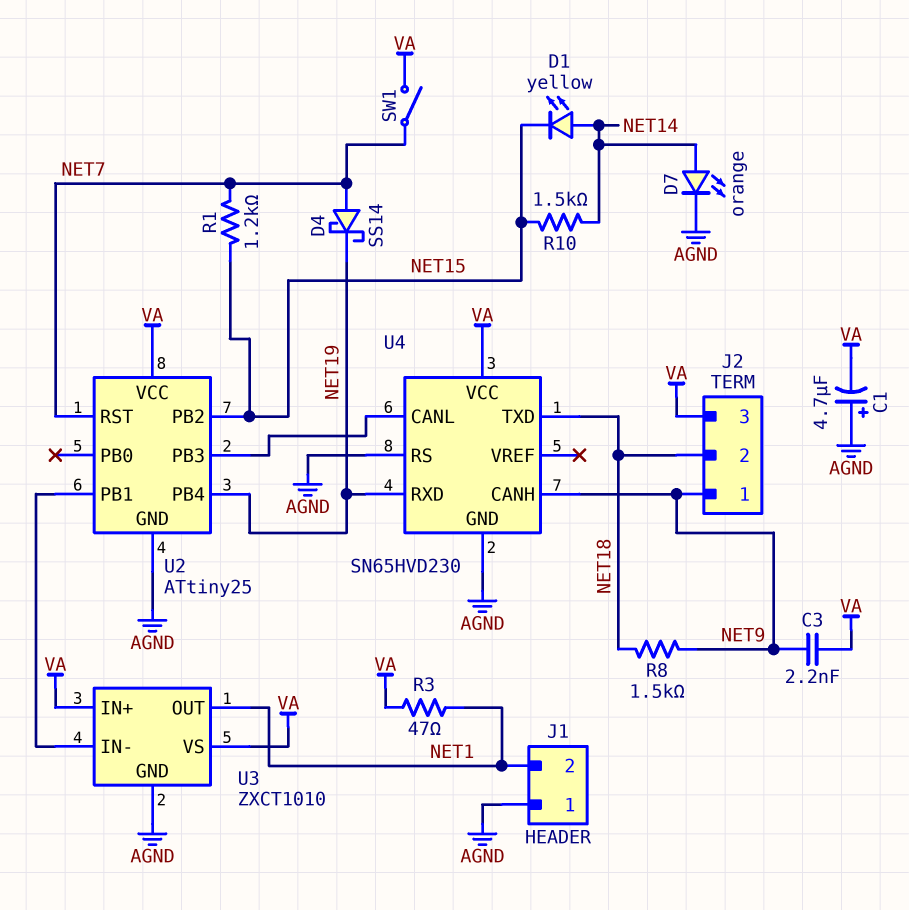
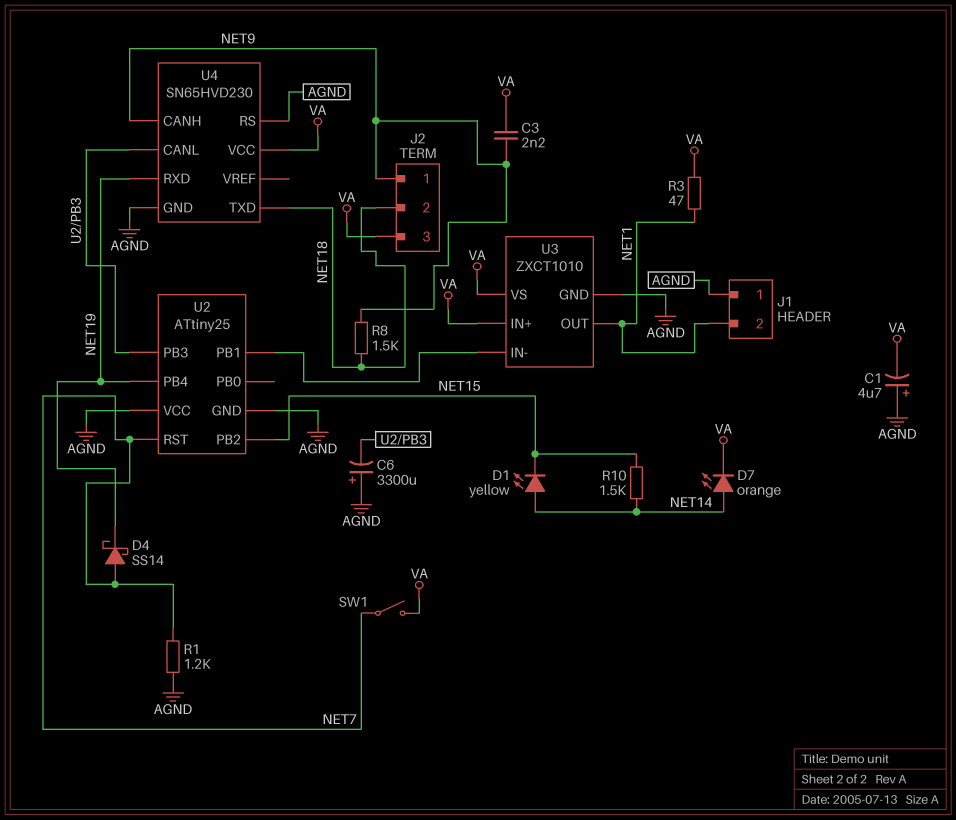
C6: none -> 3300uF (plus AGND, minus U2/PB3)
D7: LED orange (A NET14, K AGND) -> LED orange (A NET14, K VA)
R1: 1.2k (NET7, NET15) -> 1.2k (AGND, NET7)
U2 pin VCC: VA -> AGND

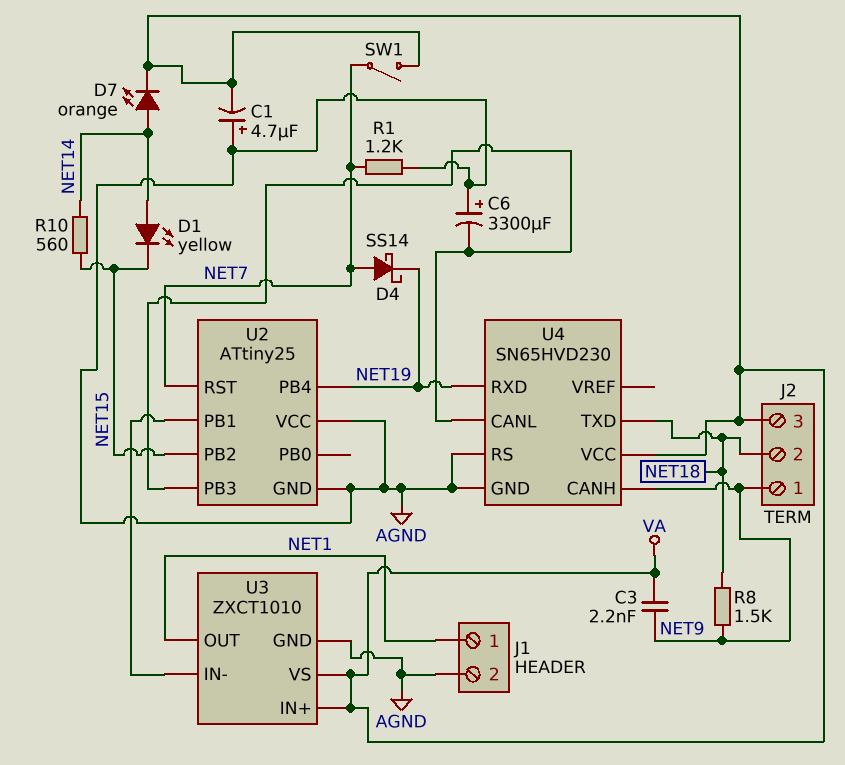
J1 pin 1: AGND -> NET1
J1 pin 2: NET1 -> AGND
R3: 47 (NET1, VA) -> none
R10: 1.5k (NET14, NET15) -> 560 (NET14, NET15)

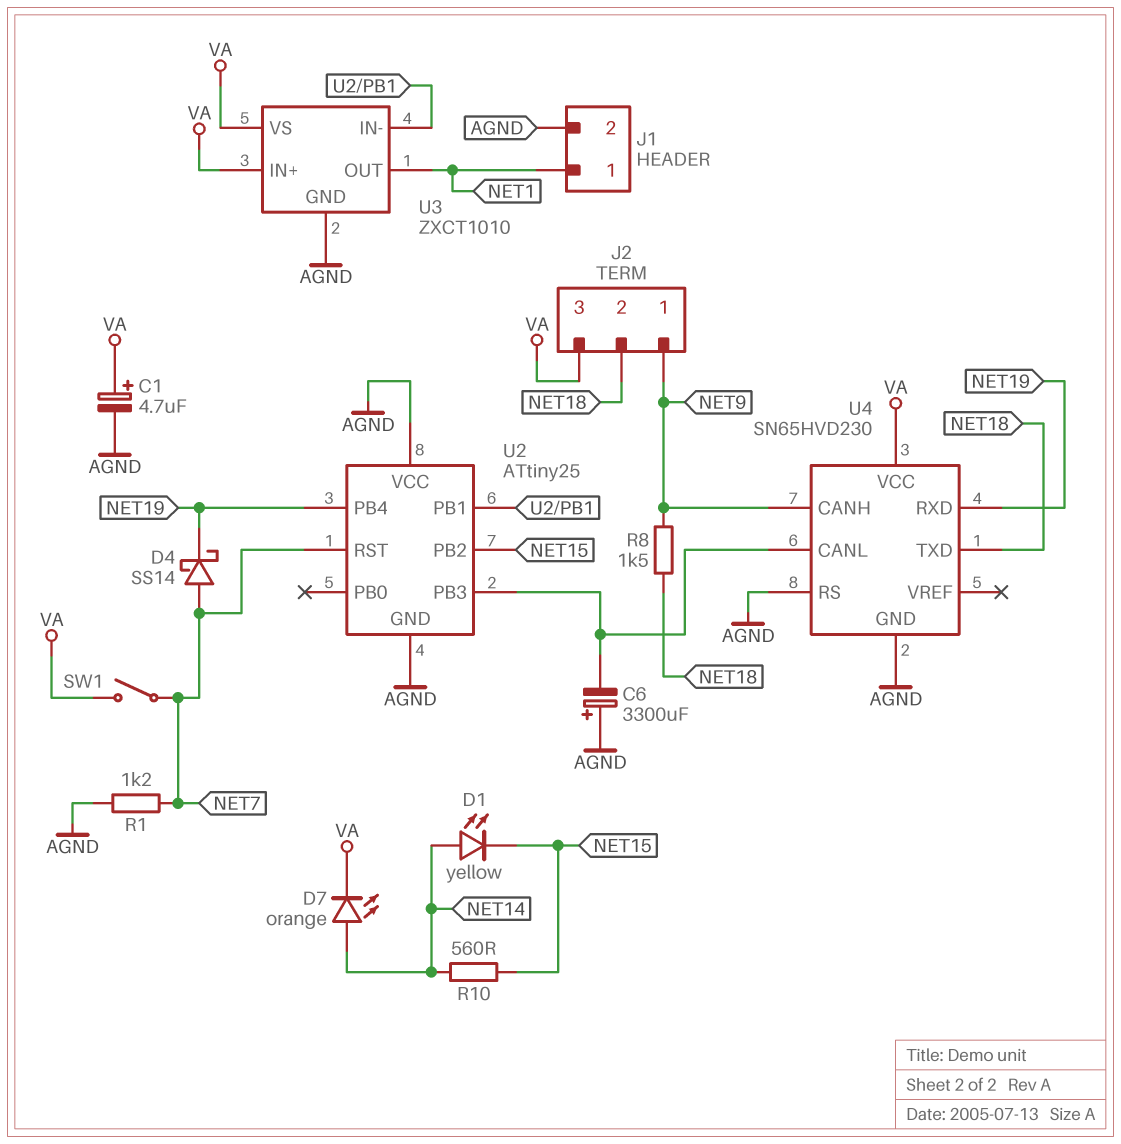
C1: 4.7uF (plus AGND, minus VA) -> 4.7uF (plus VA, minus AGND)
C3: 2.2nF (NET9, VA) -> none

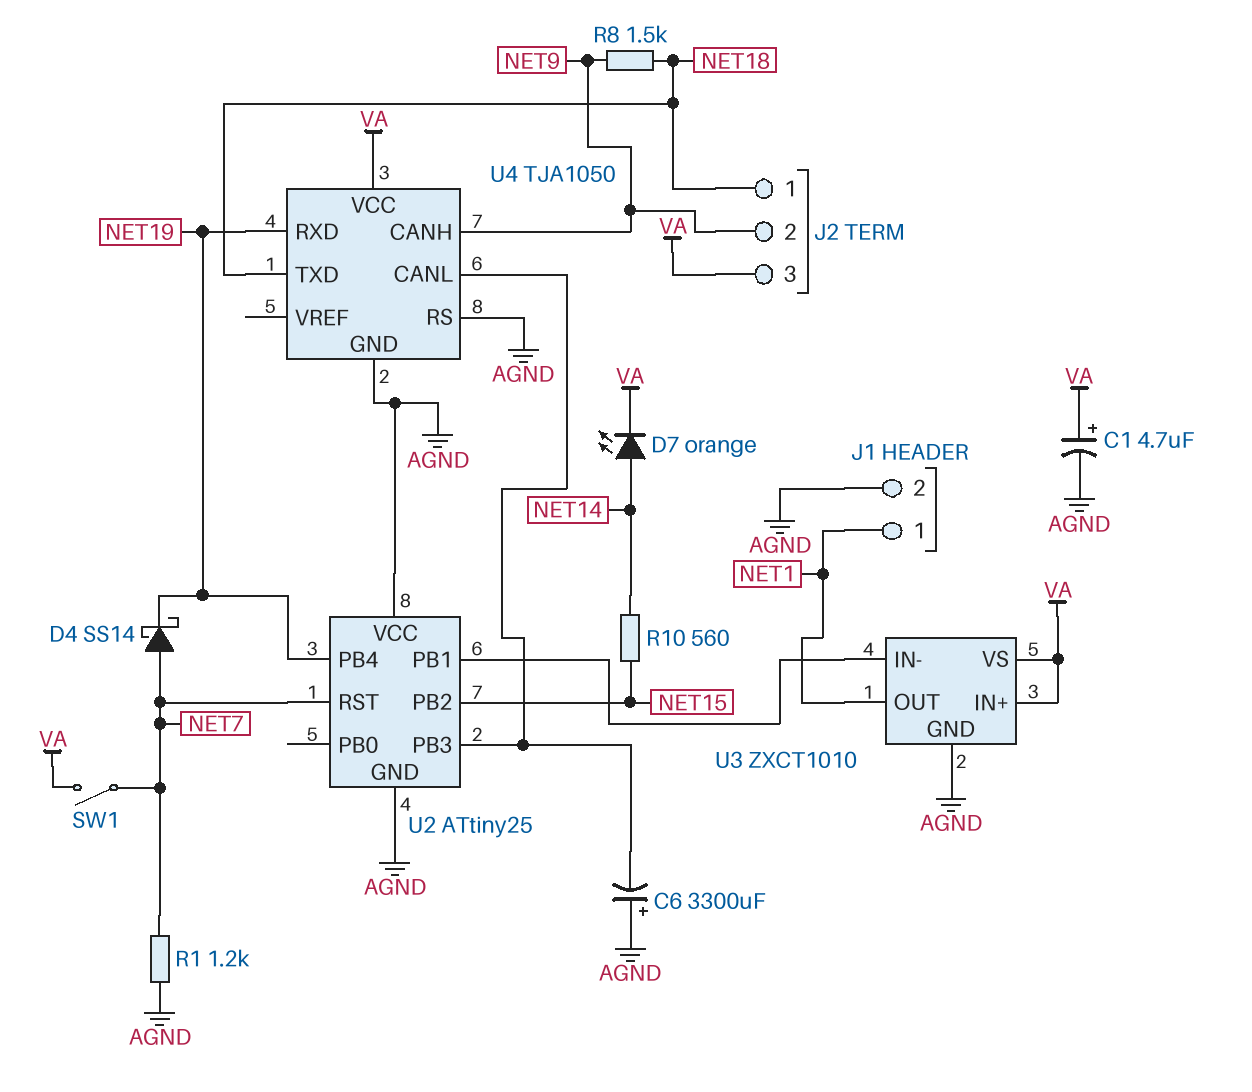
D1: LED yellow (A NET14, K NET15) -> none
J2 pin 1: NET9 -> NET18
J2 pin 2: NET18 -> NET9
U4: SN65HVD230 -> TJA1050

